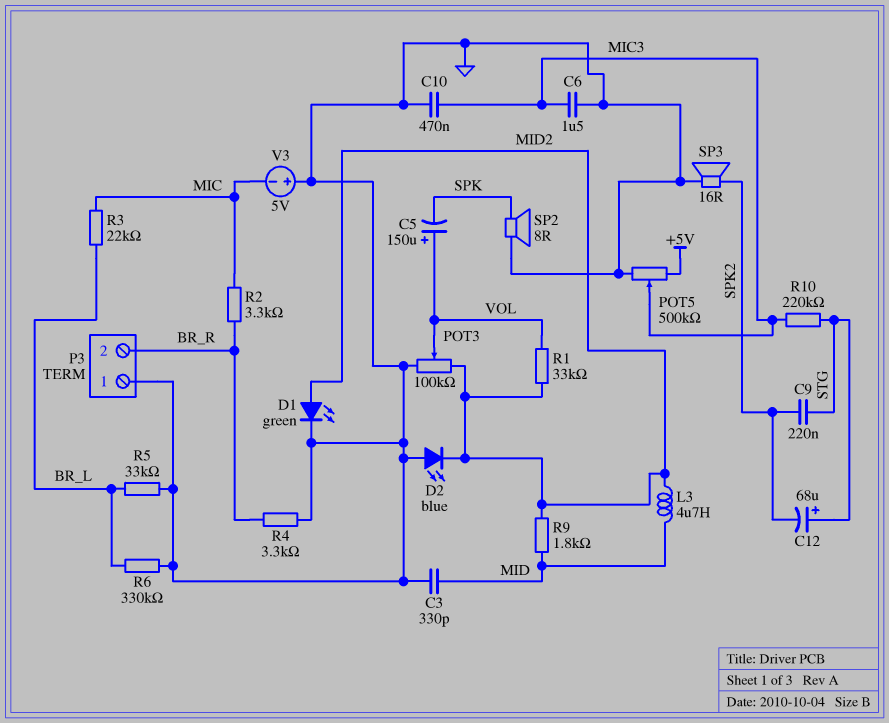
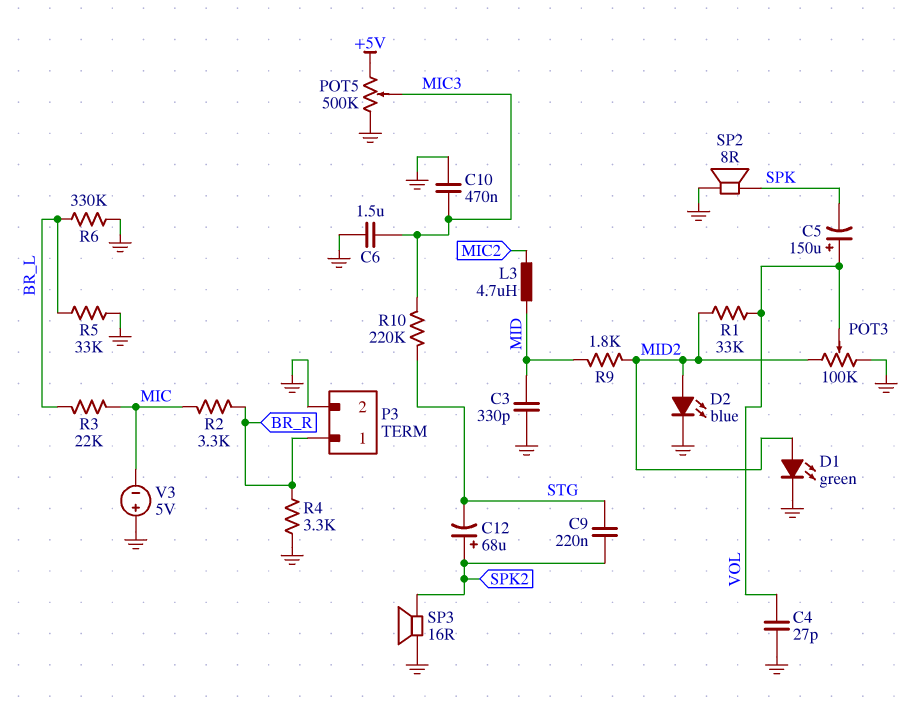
C4: none -> 27pF (GND, VOL)
C12: 68uF (plus STG, minus SPK2) -> 68uF (plus SPK2, minus STG)
D2: LED blue (A GND, K MID2) -> LED blue (A MID2, K GND)
L3: 4.7uH (MID, MID2) -> 4.7uH (MIC2, MID)
P3 pin 1: GND -> BR_R
P3 pin 2: BR_R -> GND

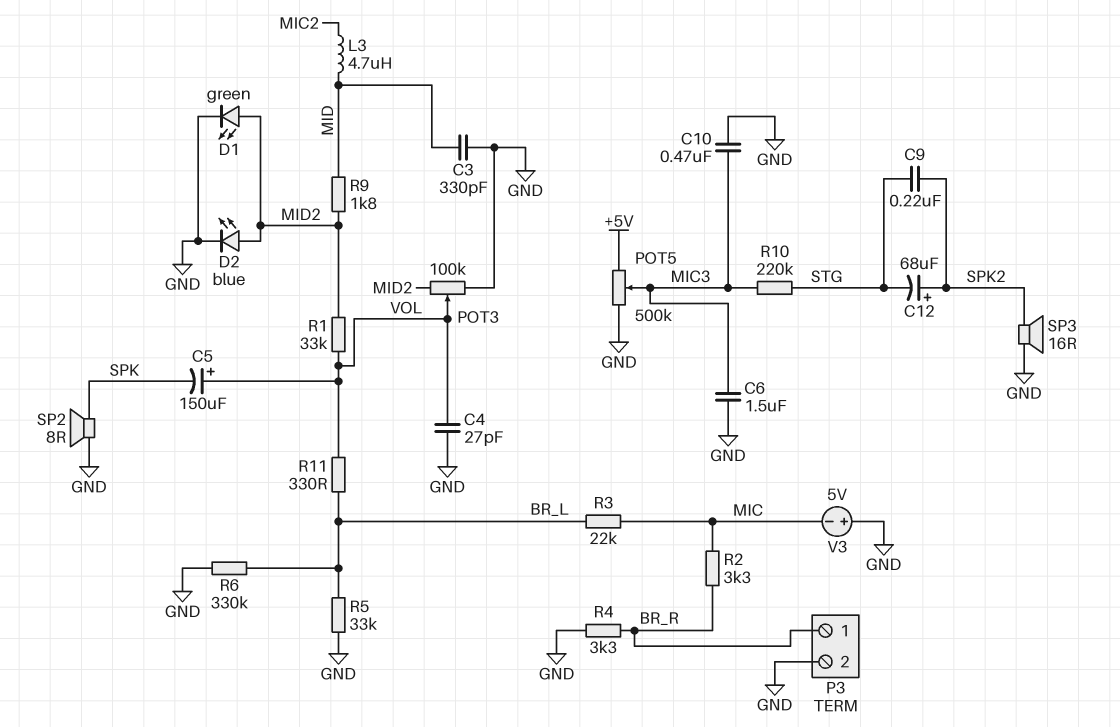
R11: none -> 330 (BR_L, VOL)

